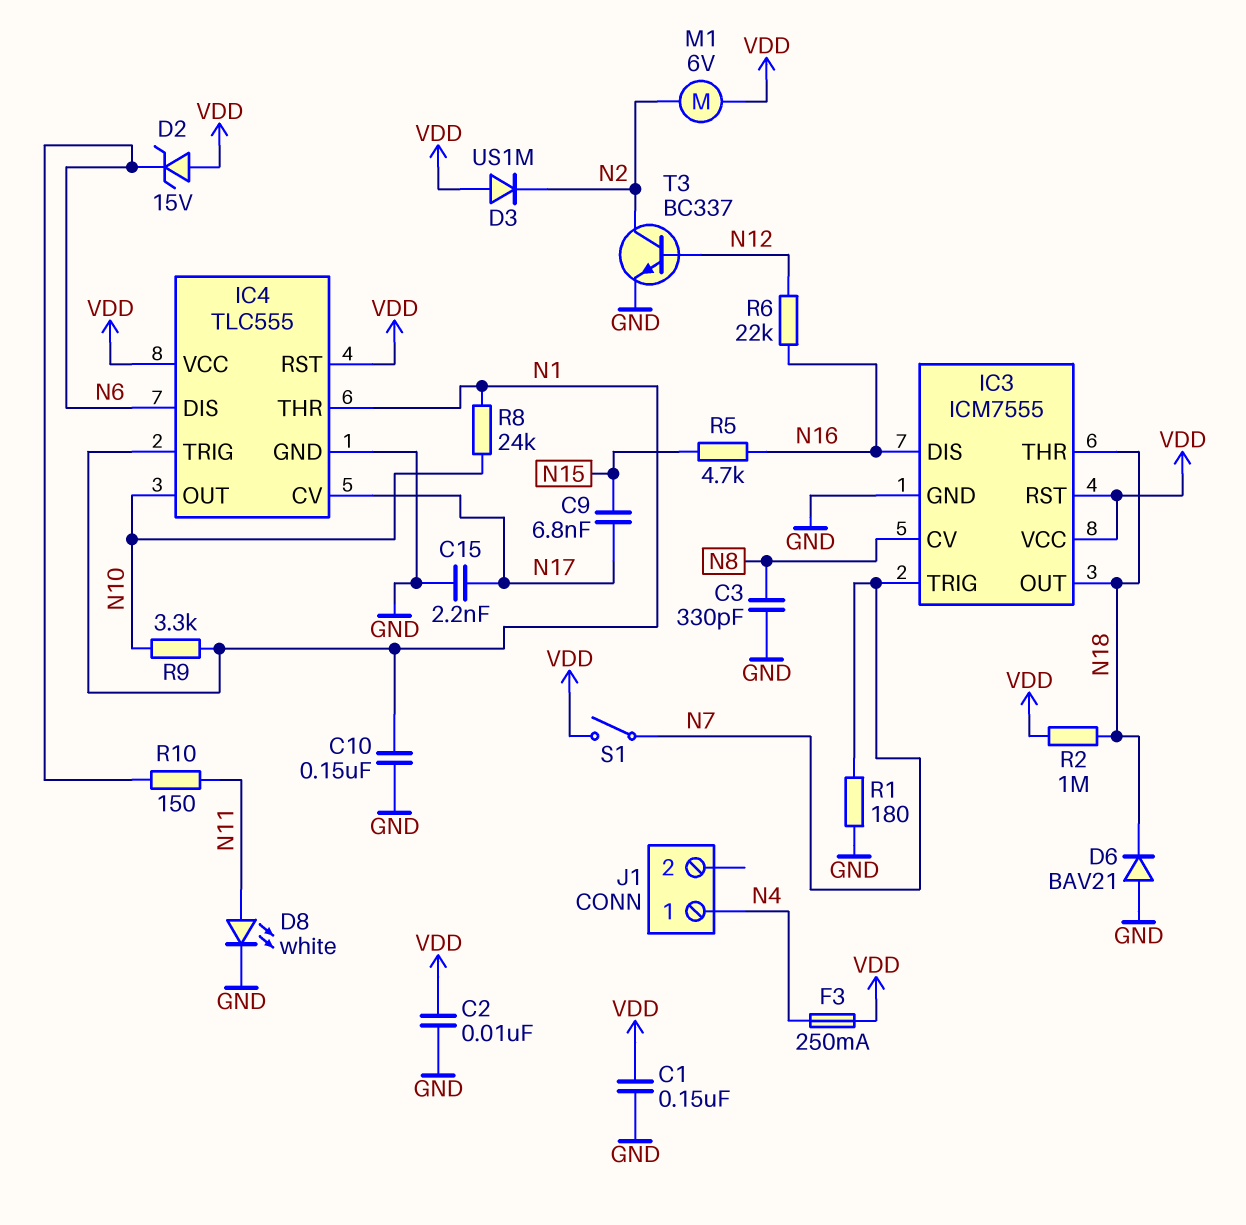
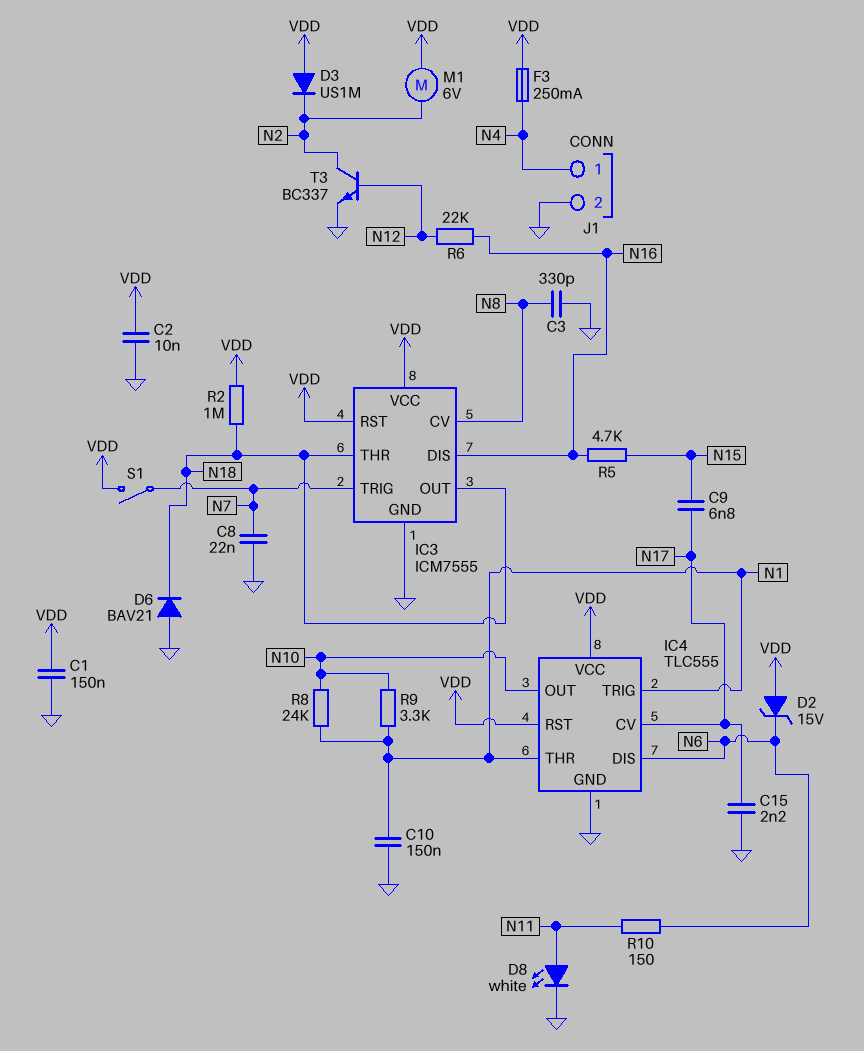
C8: none -> 22nF (GND, N7)
J1 pin 2: none -> GND
R1: 180 (GND, N7) -> none

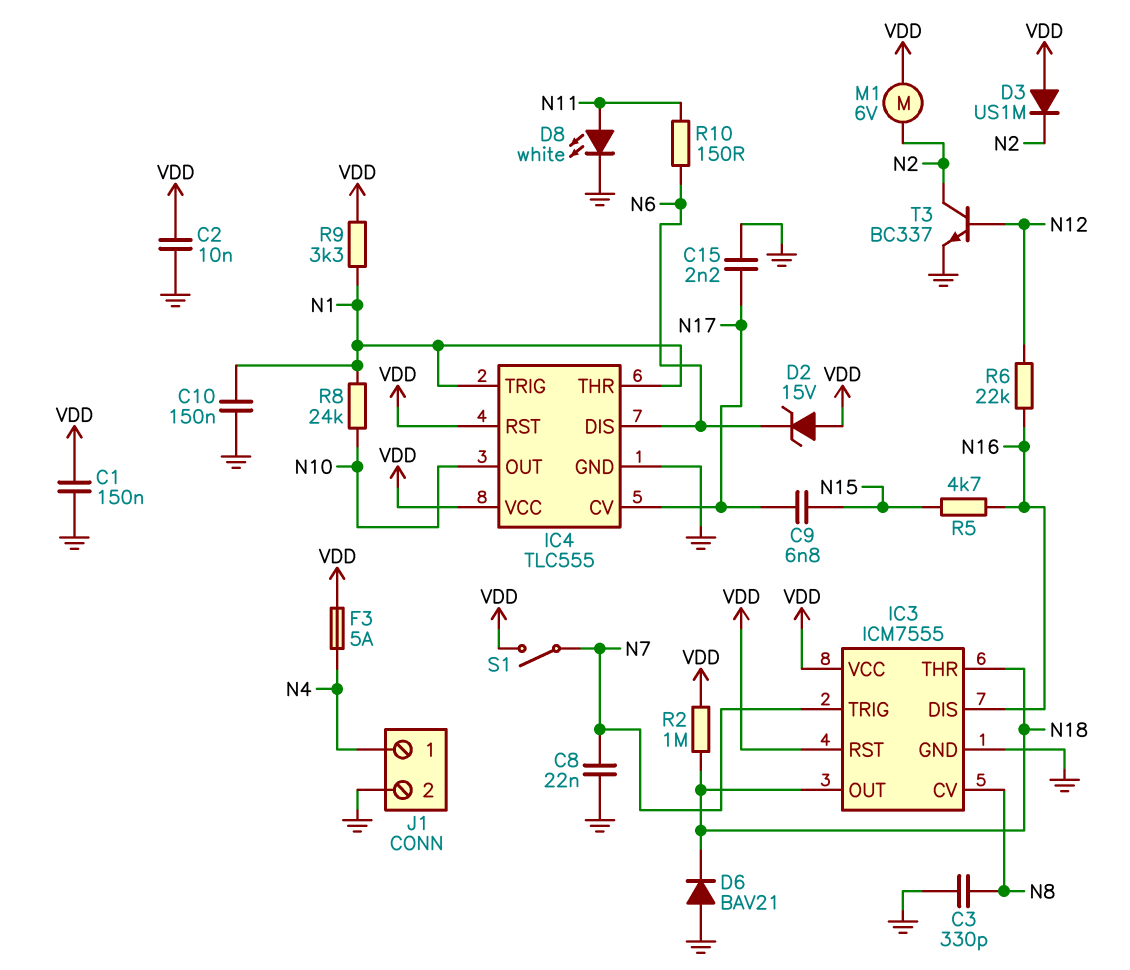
F3: 250mA (N4, VDD) -> 5A (N4, VDD)
R9: 3.3k (N1, N10) -> 3.3k (N1, VDD)

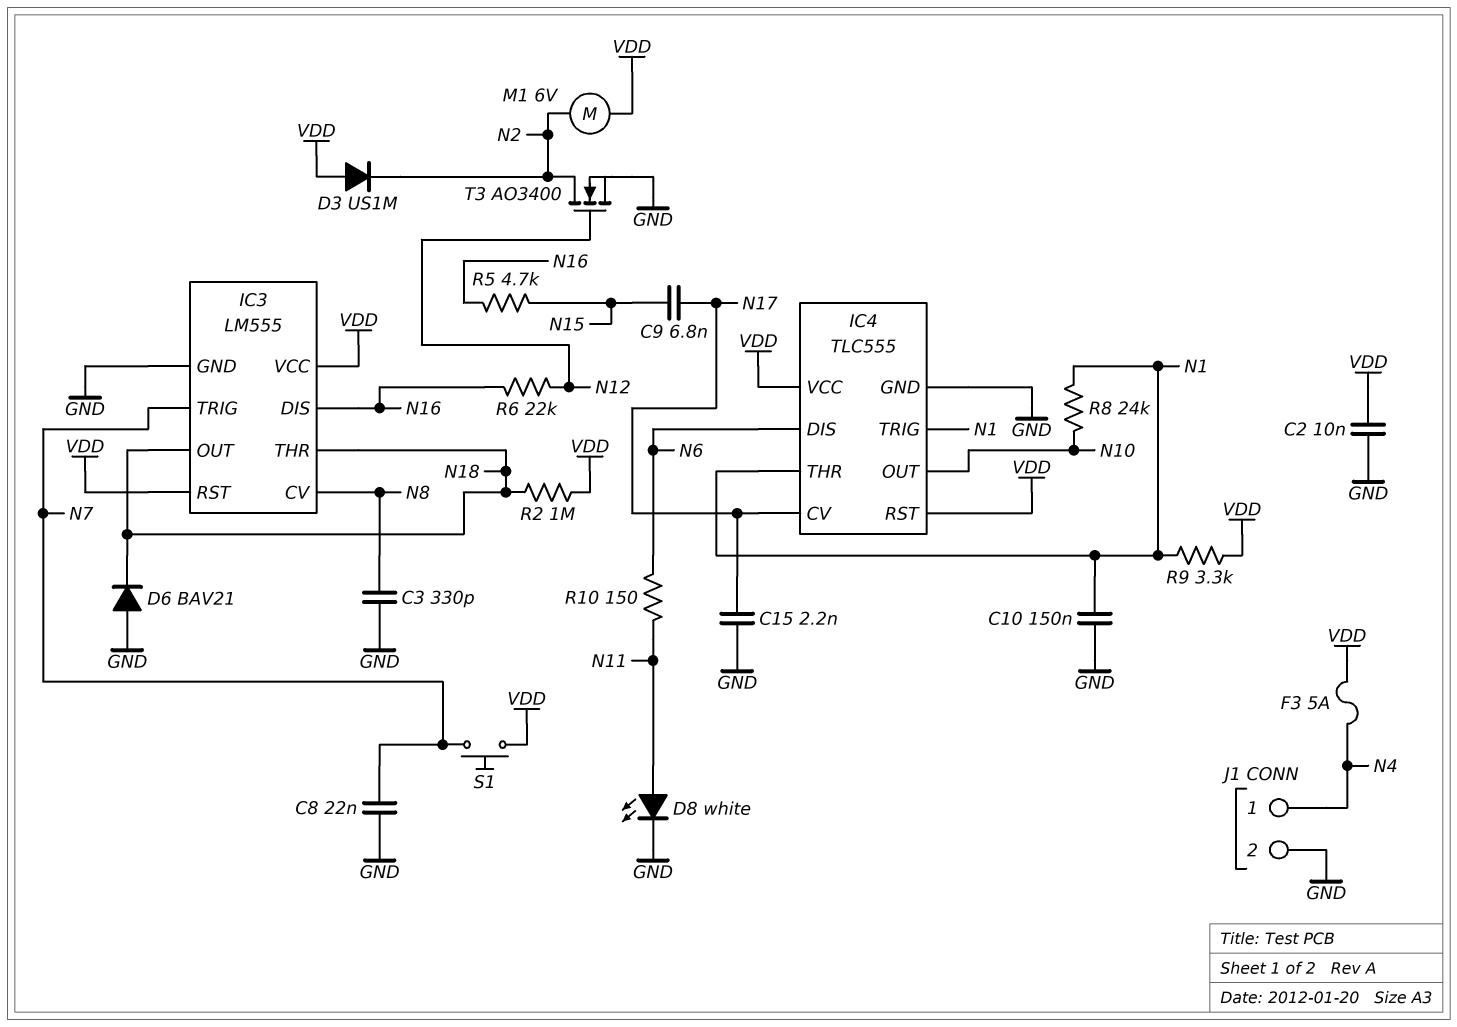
C1: 150nF (GND, VDD) -> none
D2: zener 15V (A VDD, K N6) -> none
IC3: ICM7555 -> LM555
S1: switch (N7, VDD) -> button (N7, VDD)
T3: NPN BC337 (B N12, C N2, E GND) -> NMOS AO3400 (G N12, D N2, S GND)

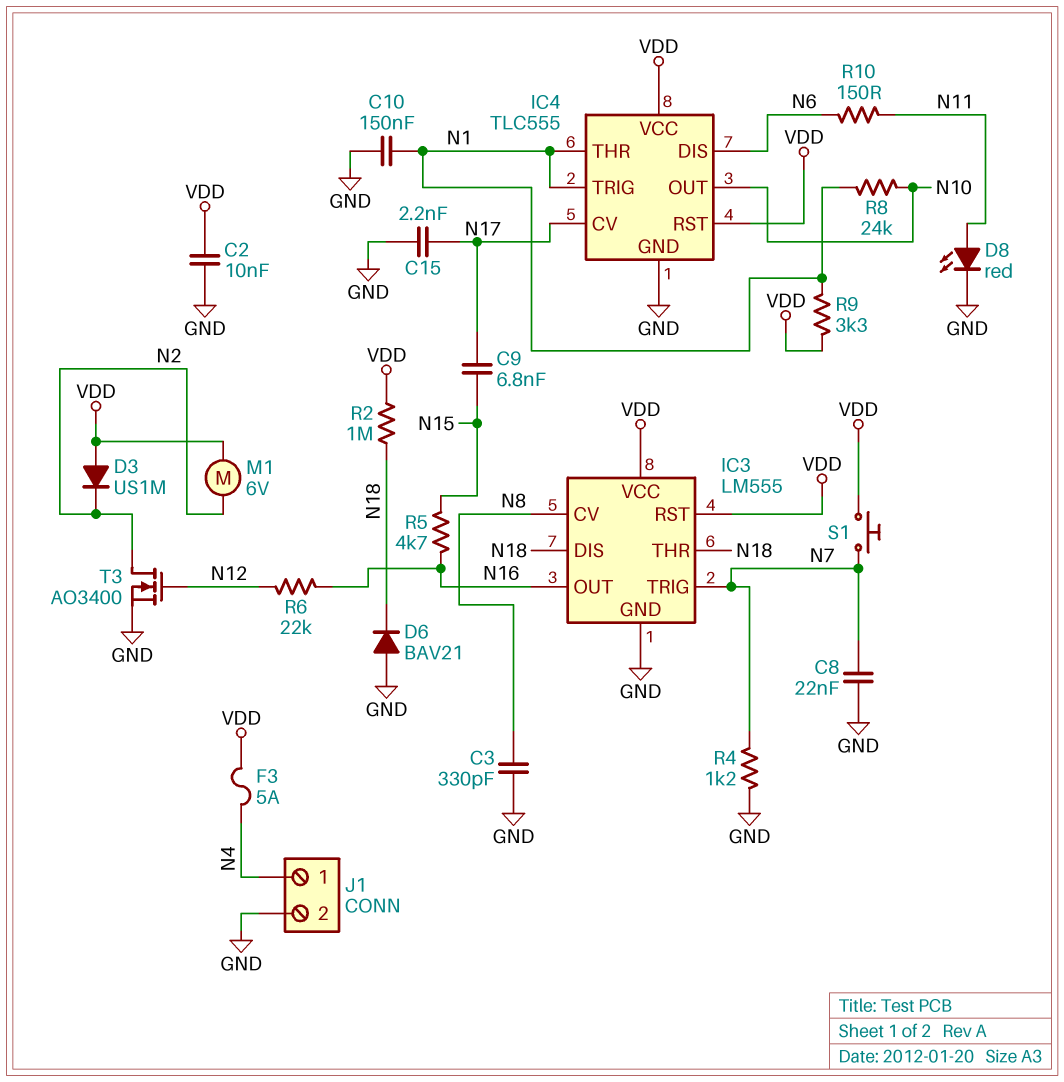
D8: LED white (A N11, K GND) -> LED red (A N11, K GND)
IC3 pin DIS: N16 -> N18
IC3 pin OUT: N18 -> N16
R4: none -> 1.2k (GND, N7)

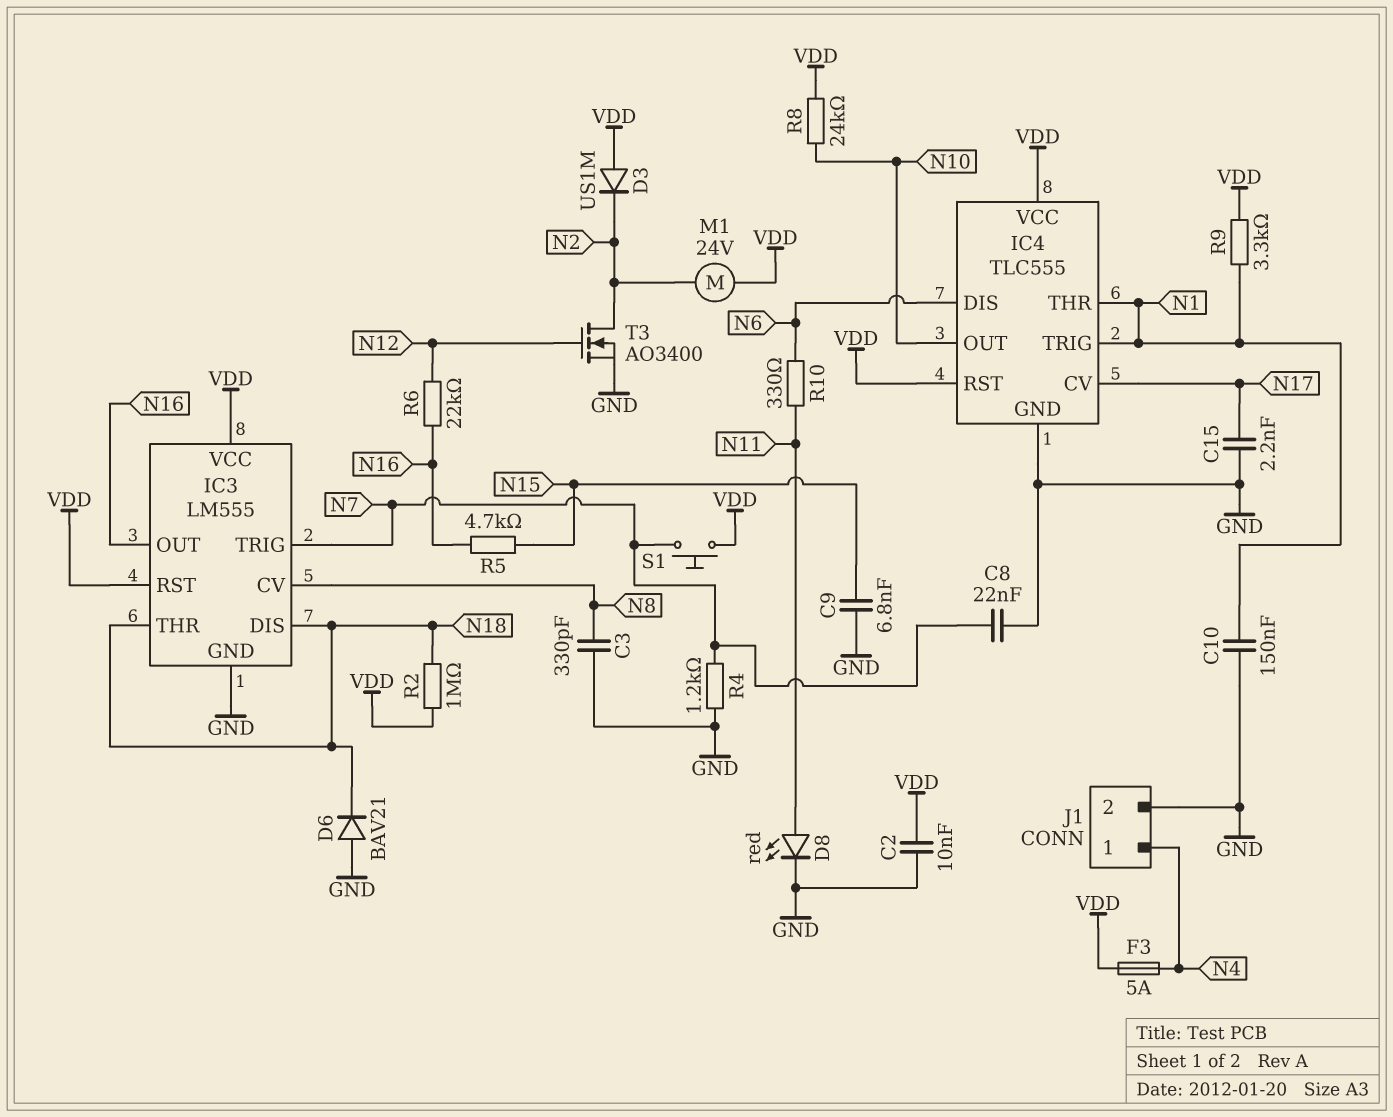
C9: 6.8nF (N15, N17) -> 6.8nF (GND, N15)
M1: motor 6V (N2, VDD) -> motor 24V (N2, VDD)
R8: 24k (N1, N10) -> 24k (N10, VDD)
R10: 150 (N6, N11) -> 330 (N6, N11)

